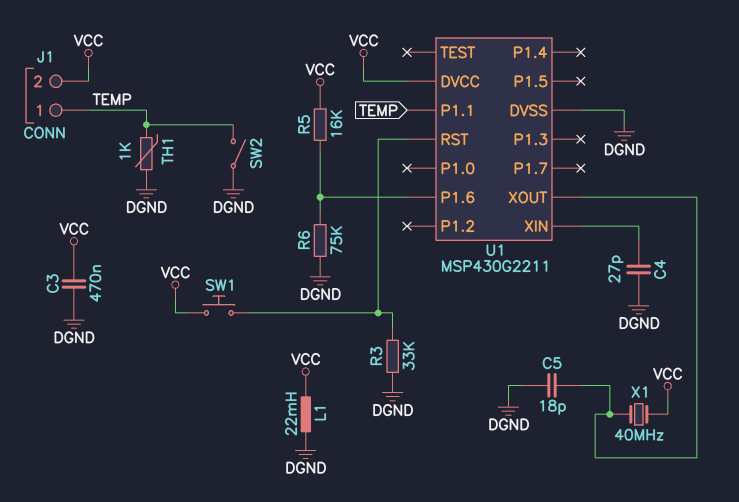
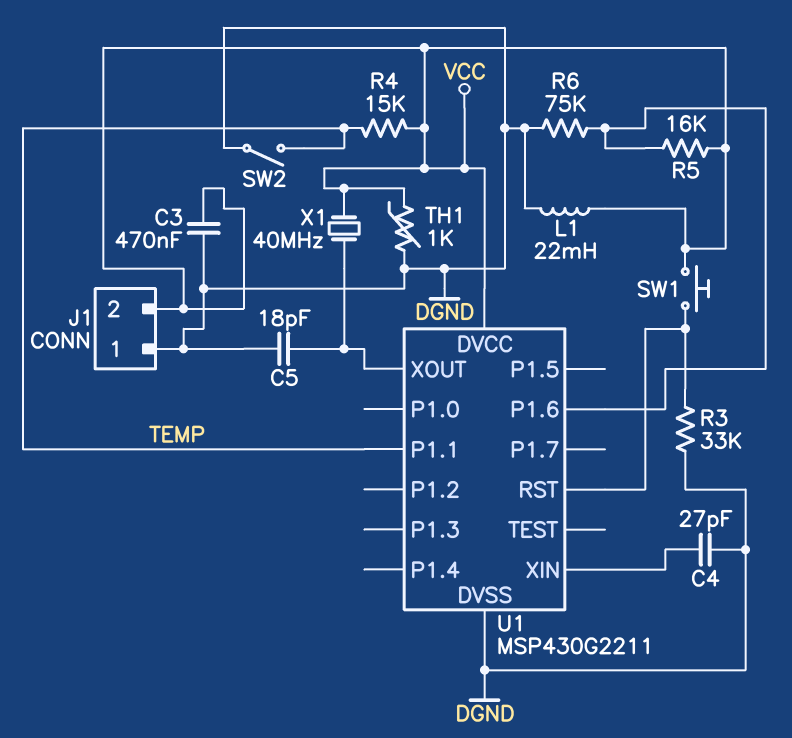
J1 pin 1: TEMP -> DGND
R4: none -> 15k (TEMP, VCC)
TH1: 1k (DGND, TEMP) -> 1k (DGND, VCC)

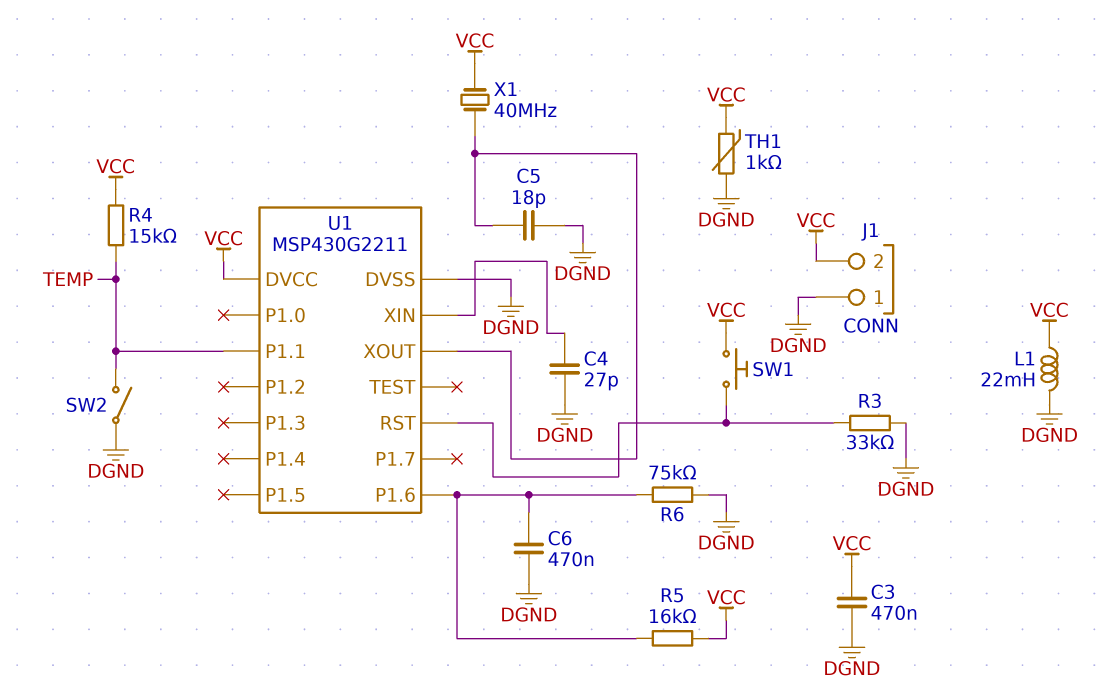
C6: none -> 470nF (DGND, U1/P1.6)

